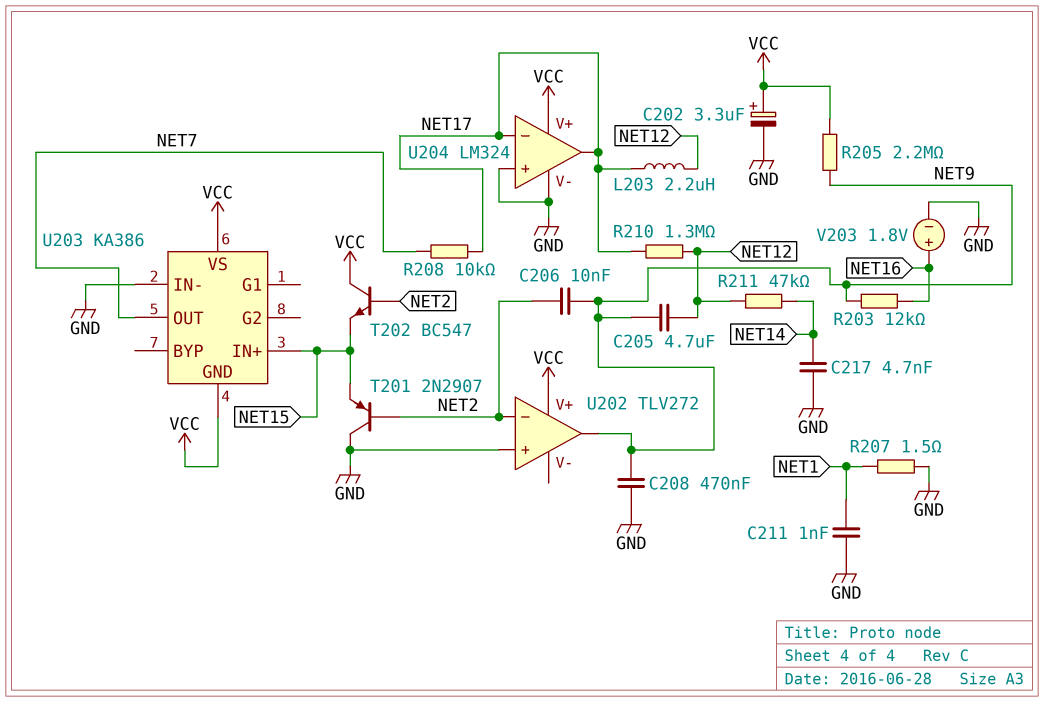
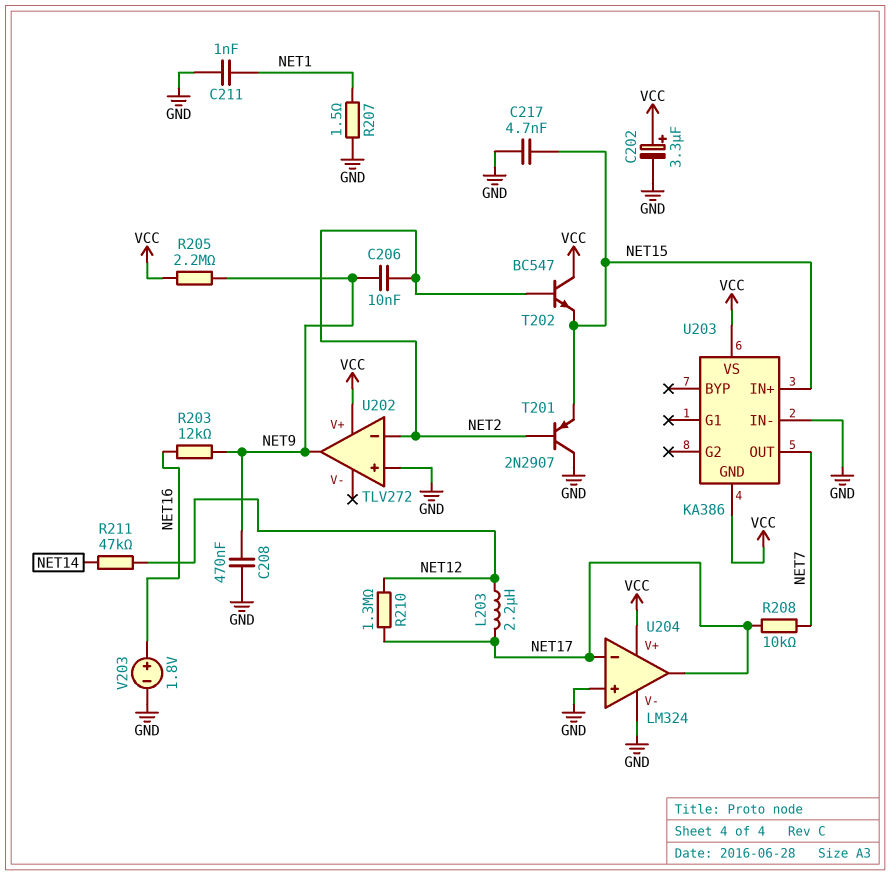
C205: 4.7uF (NET9, NET12) -> none
C217: 4.7nF (GND, NET14) -> 4.7nF (GND, NET15)

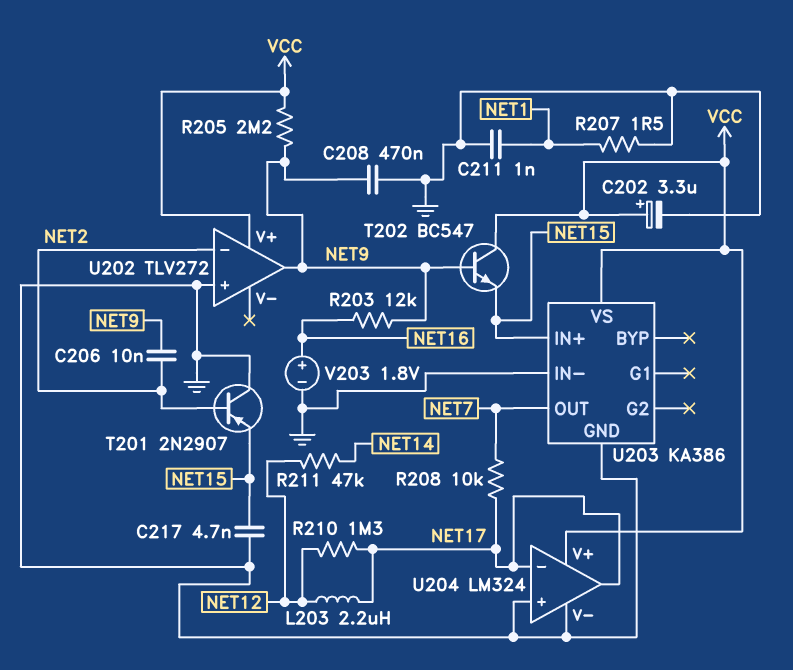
T202: NPN BC547 (B NET2, C VCC, E NET15) -> NPN BC547 (B NET9, C VCC, E NET15)
U203 pin GND: VCC -> GND

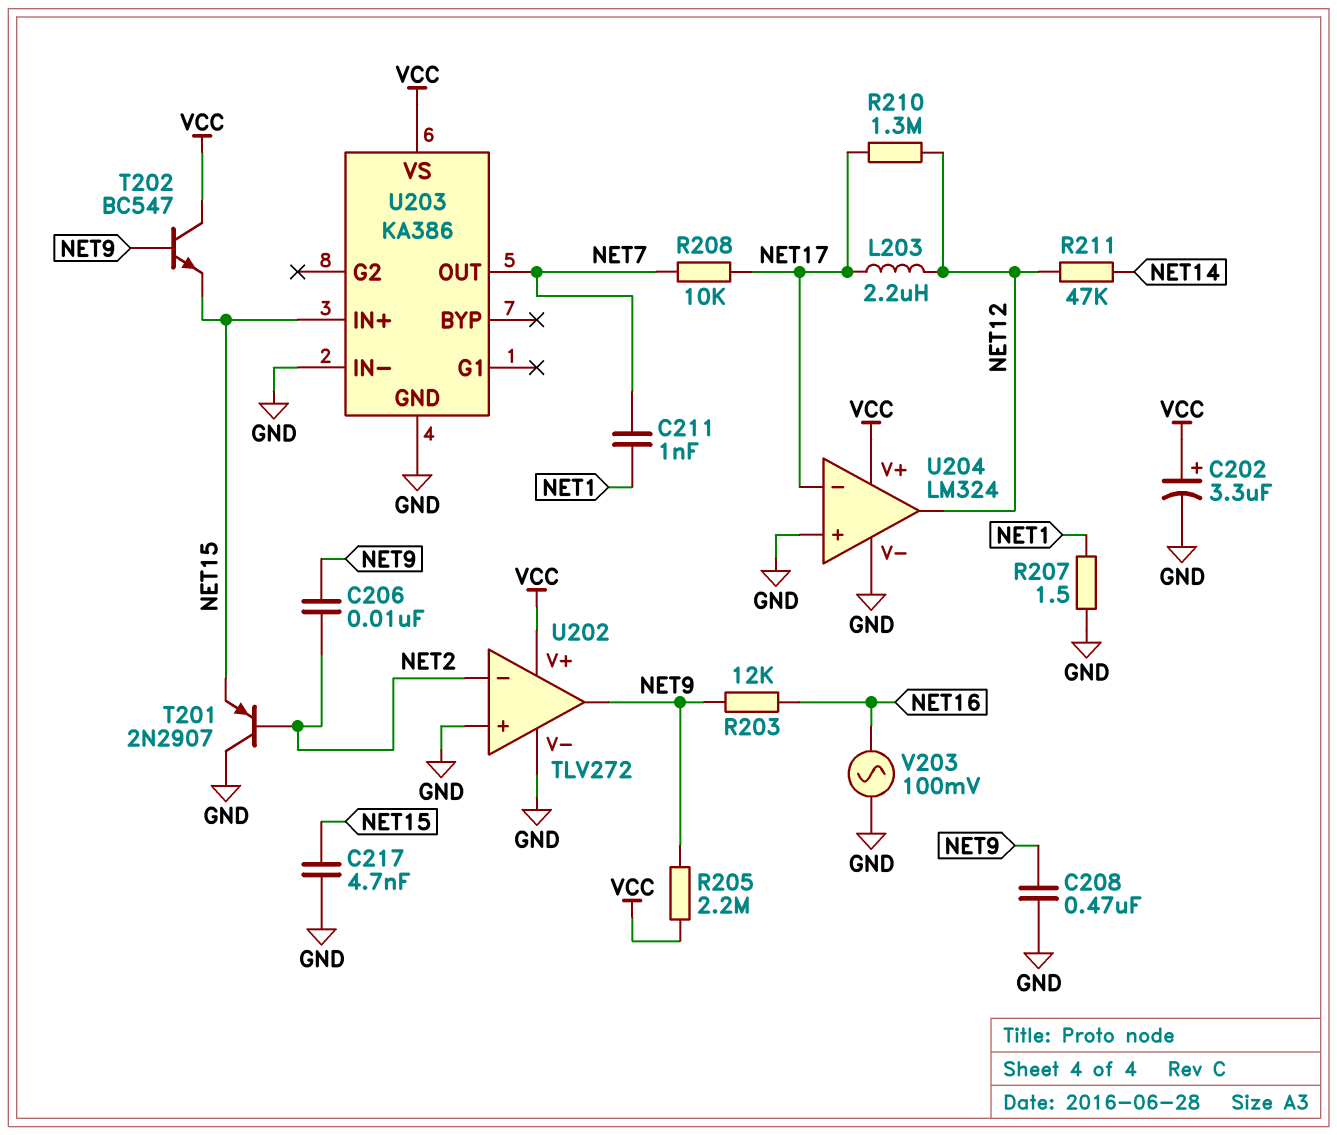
C211: 1nF (GND, NET1) -> 1nF (NET1, NET7)
U202 pin V-: none -> GND
U204 pin out: NET17 -> NET12
V203: 1.8V (plus NET16, minus GND) -> AC 100mV (GND, NET16)

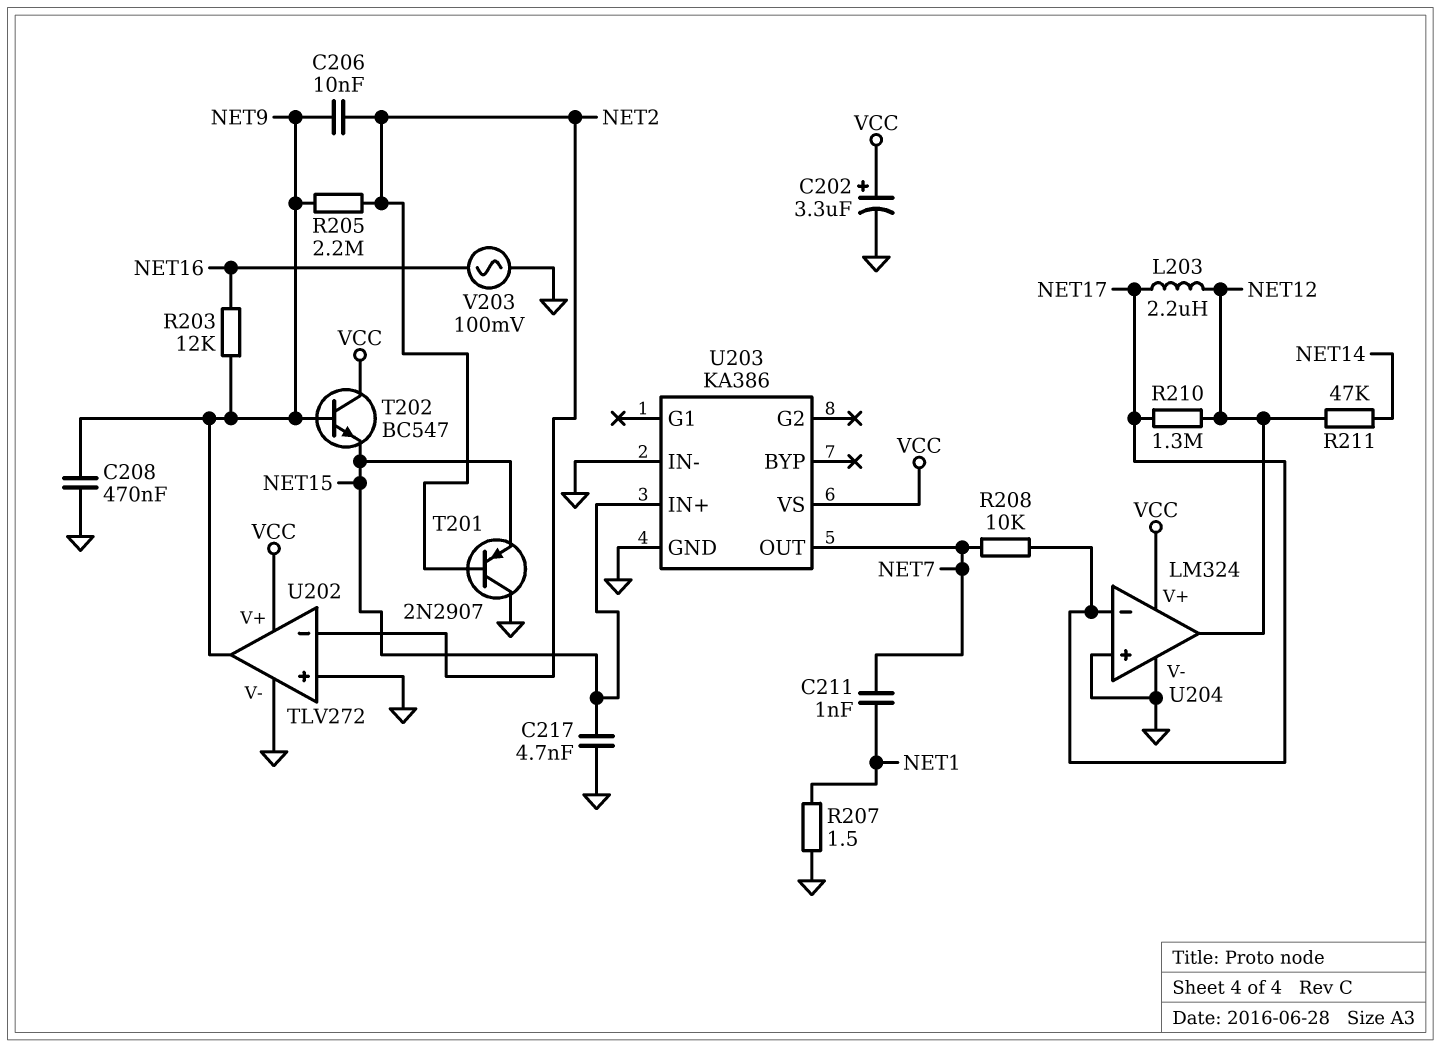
R205: 2.2M (NET9, VCC) -> 2.2M (NET2, NET9)

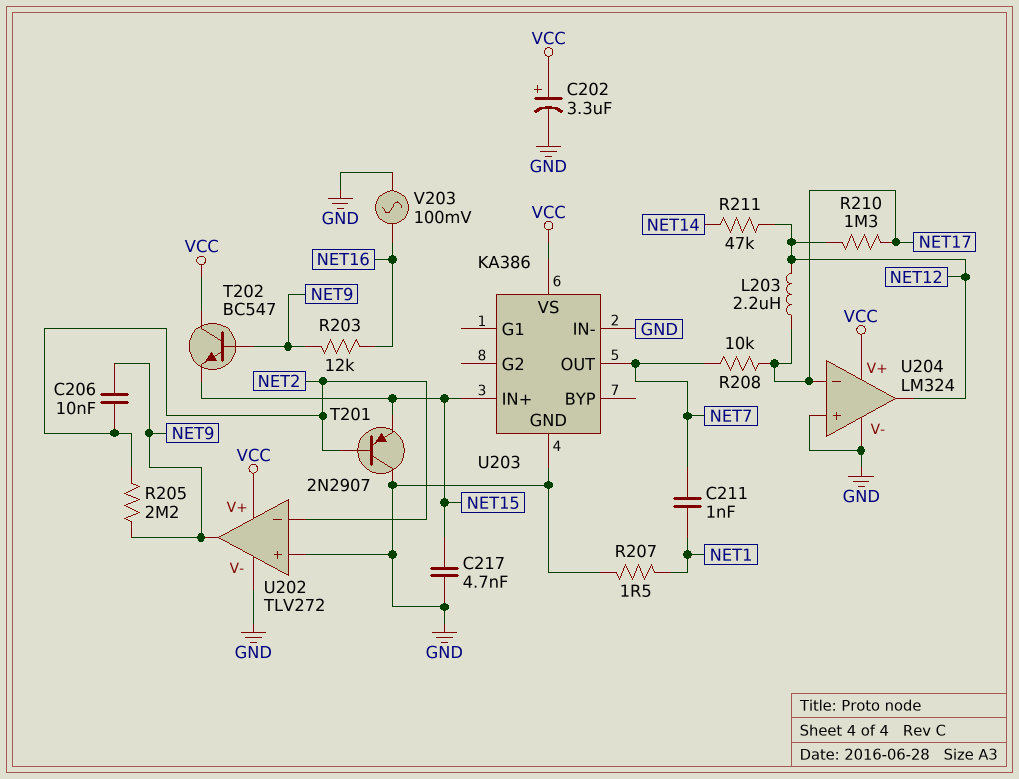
C208: 470nF (GND, NET9) -> none

